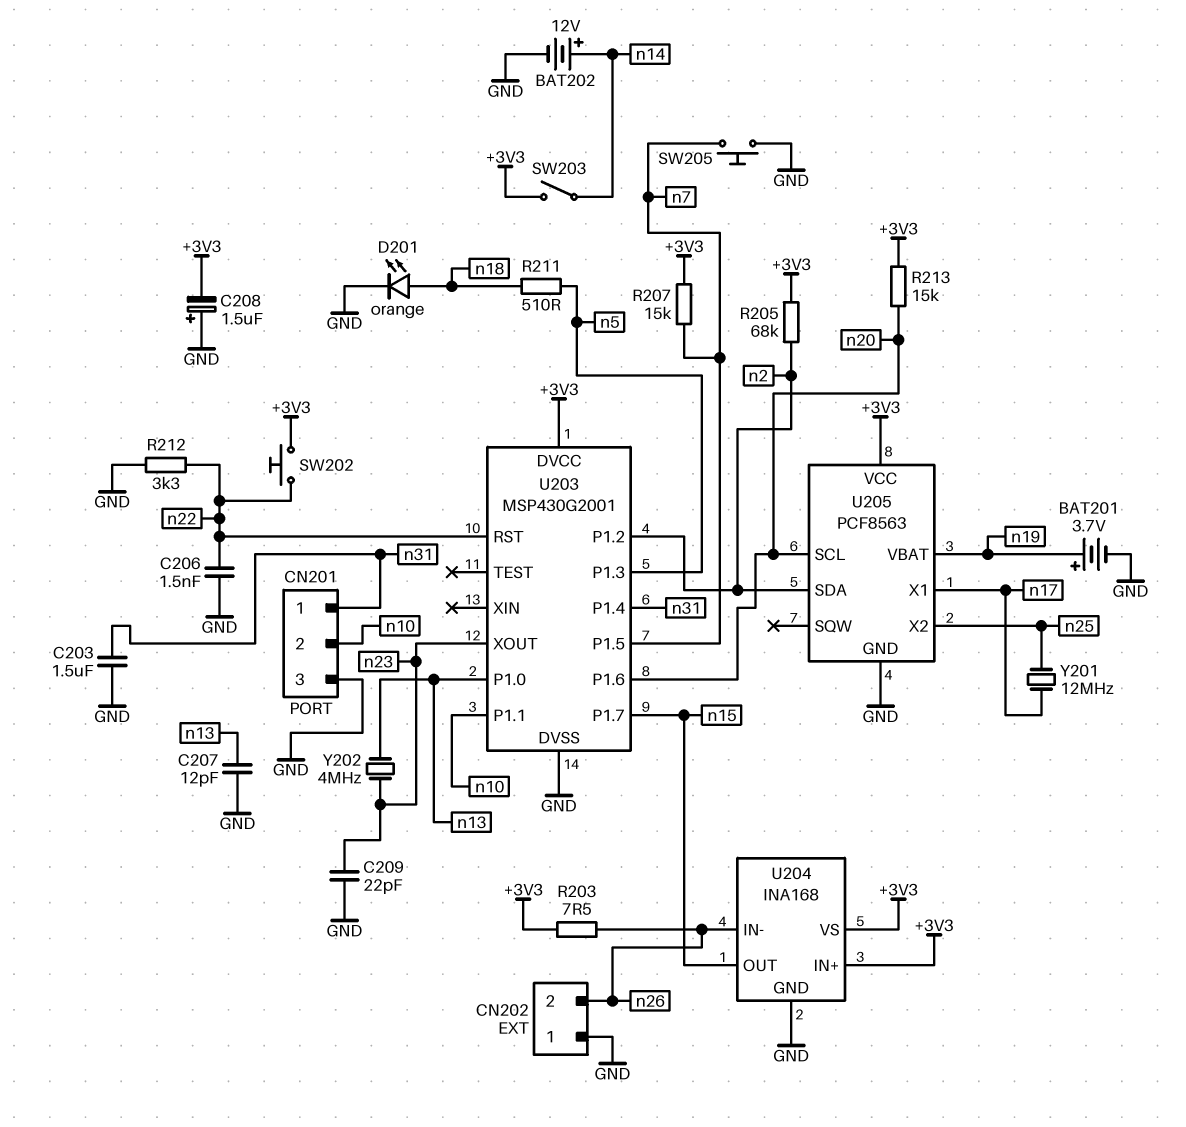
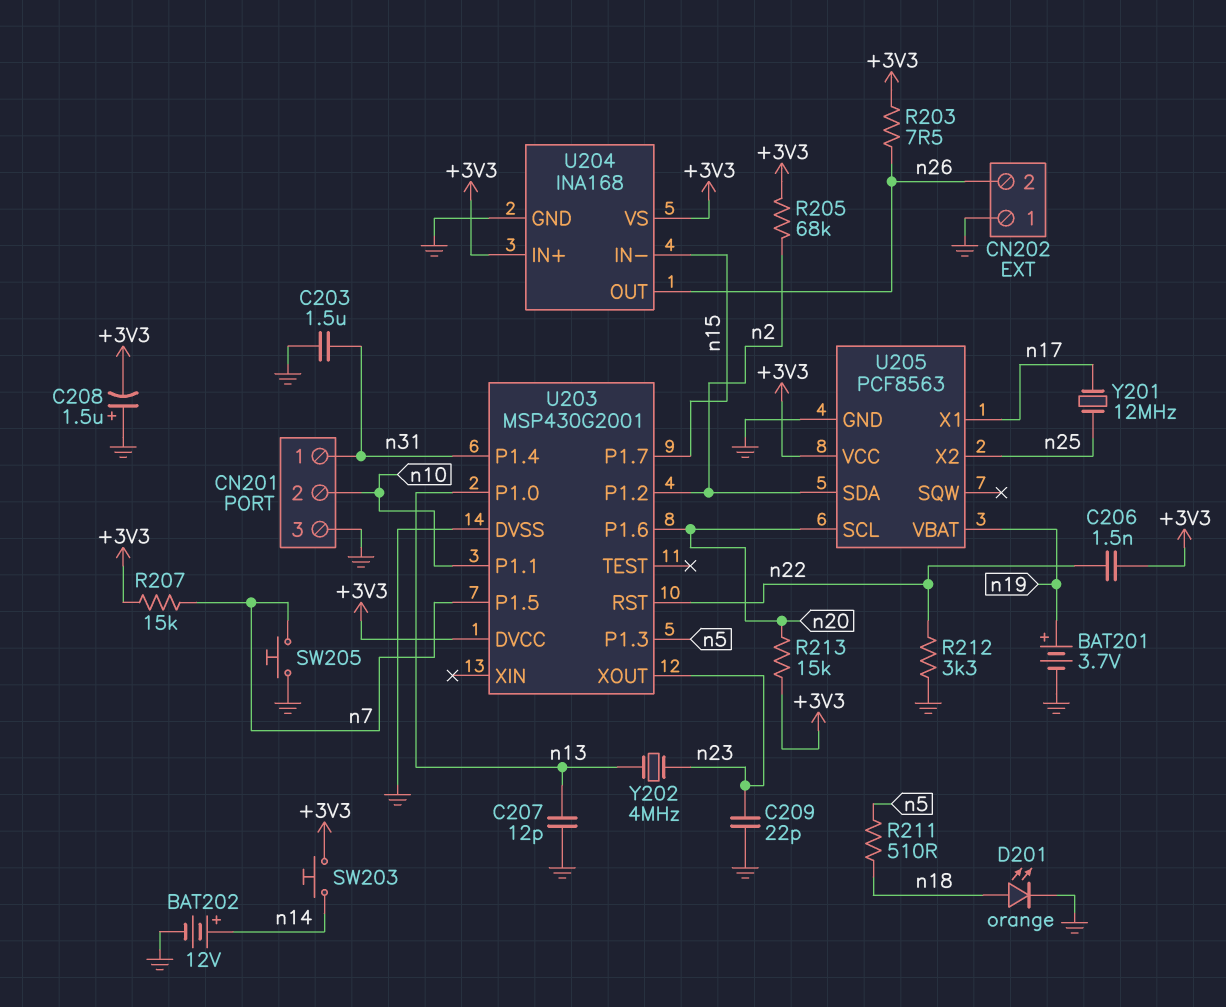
C206: 1.5nF (GND, n22) -> 1.5nF (+3V3, n22)
SW202: button (+3V3, n22) -> none
SW203: switch (+3V3, n14) -> button (+3V3, n14)
U204 pin IN-: n26 -> n15
U204 pin OUT: n15 -> n26

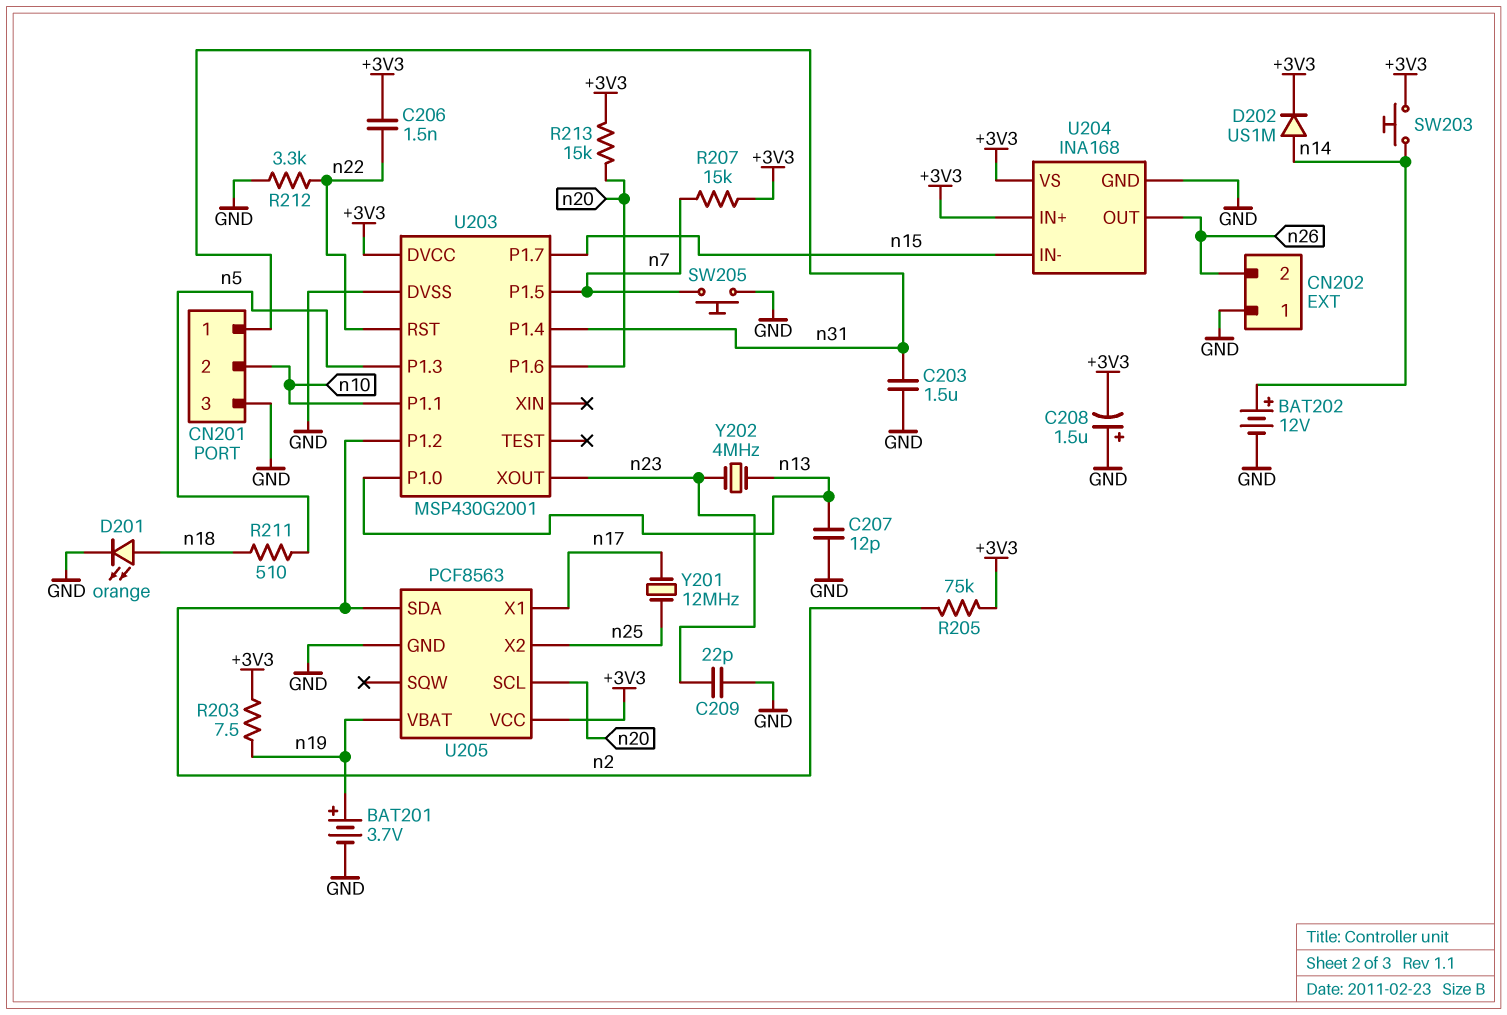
D202: none -> diode US1M (A n14, K +3V3)
R203: 7.5 (+3V3, n26) -> 7.5 (+3V3, n19)
R205: 68k (+3V3, n2) -> 75k (+3V3, n2)

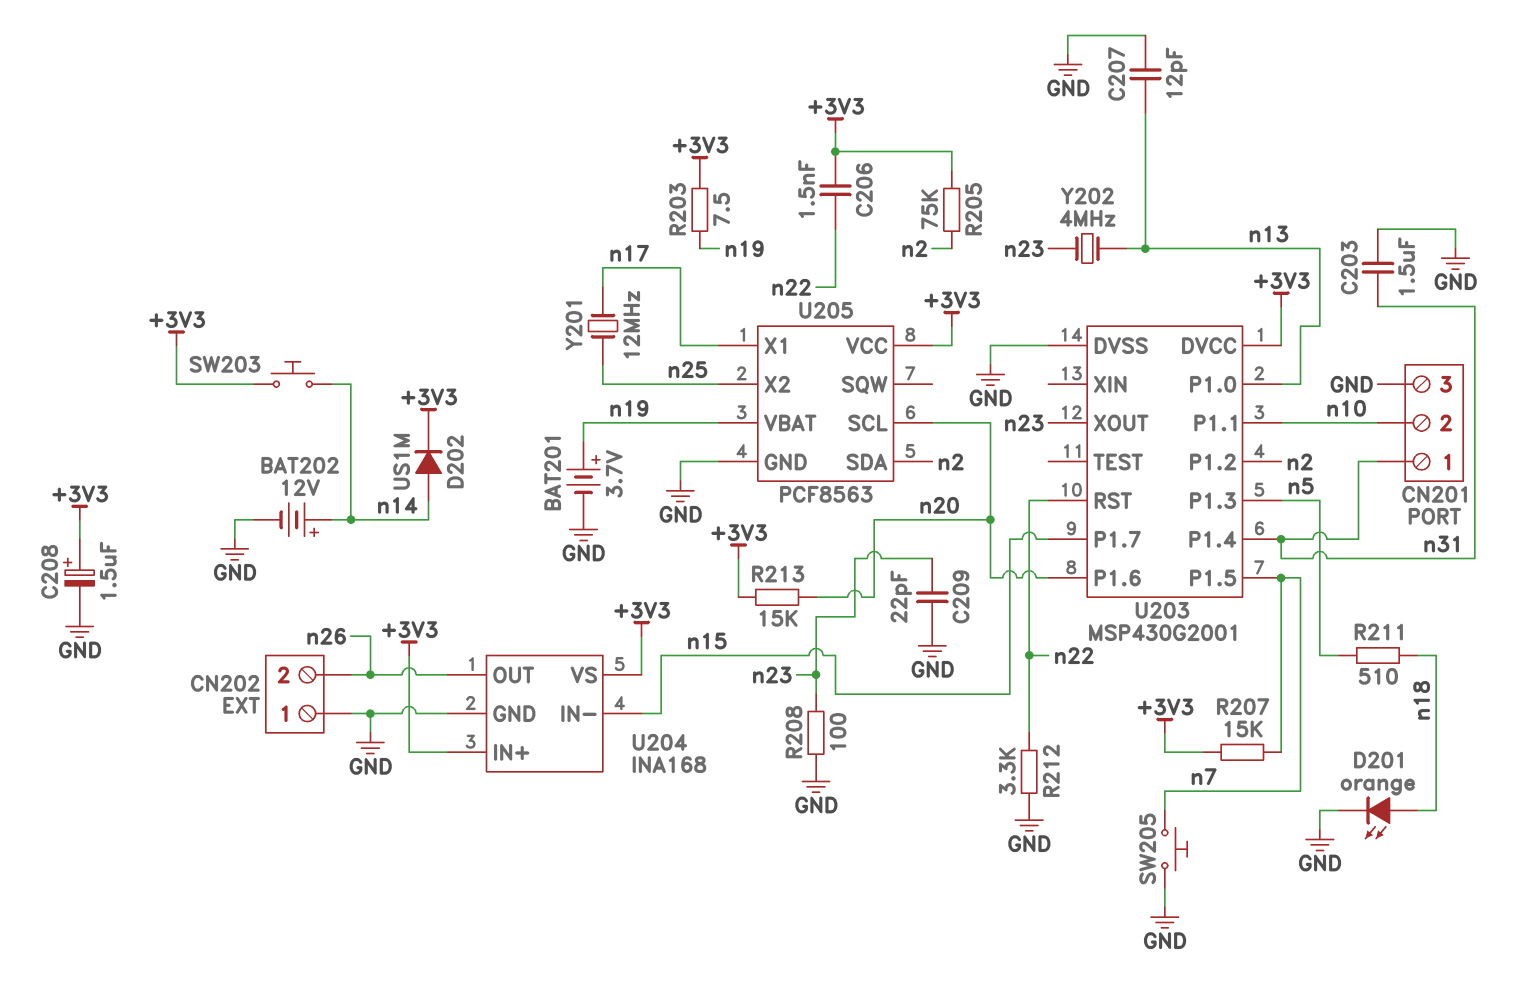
C208: 1.5uF (plus GND, minus +3V3) -> 1.5uF (plus +3V3, minus GND)
R208: none -> 100 (GND, n23)

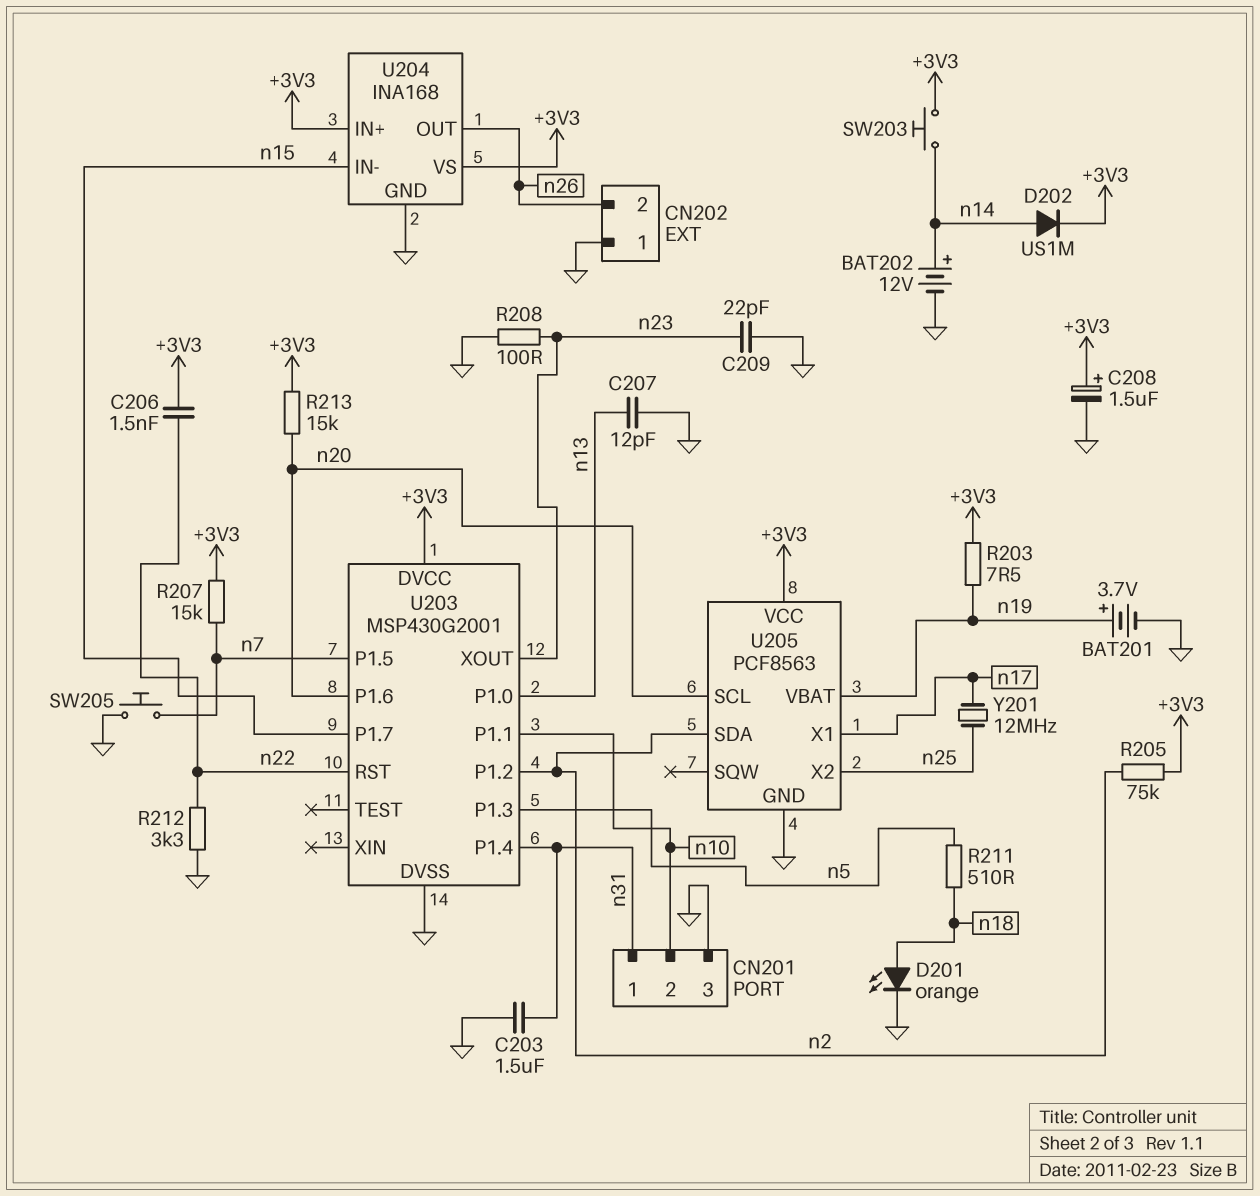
Y202: 4MHz (n13, n23) -> none

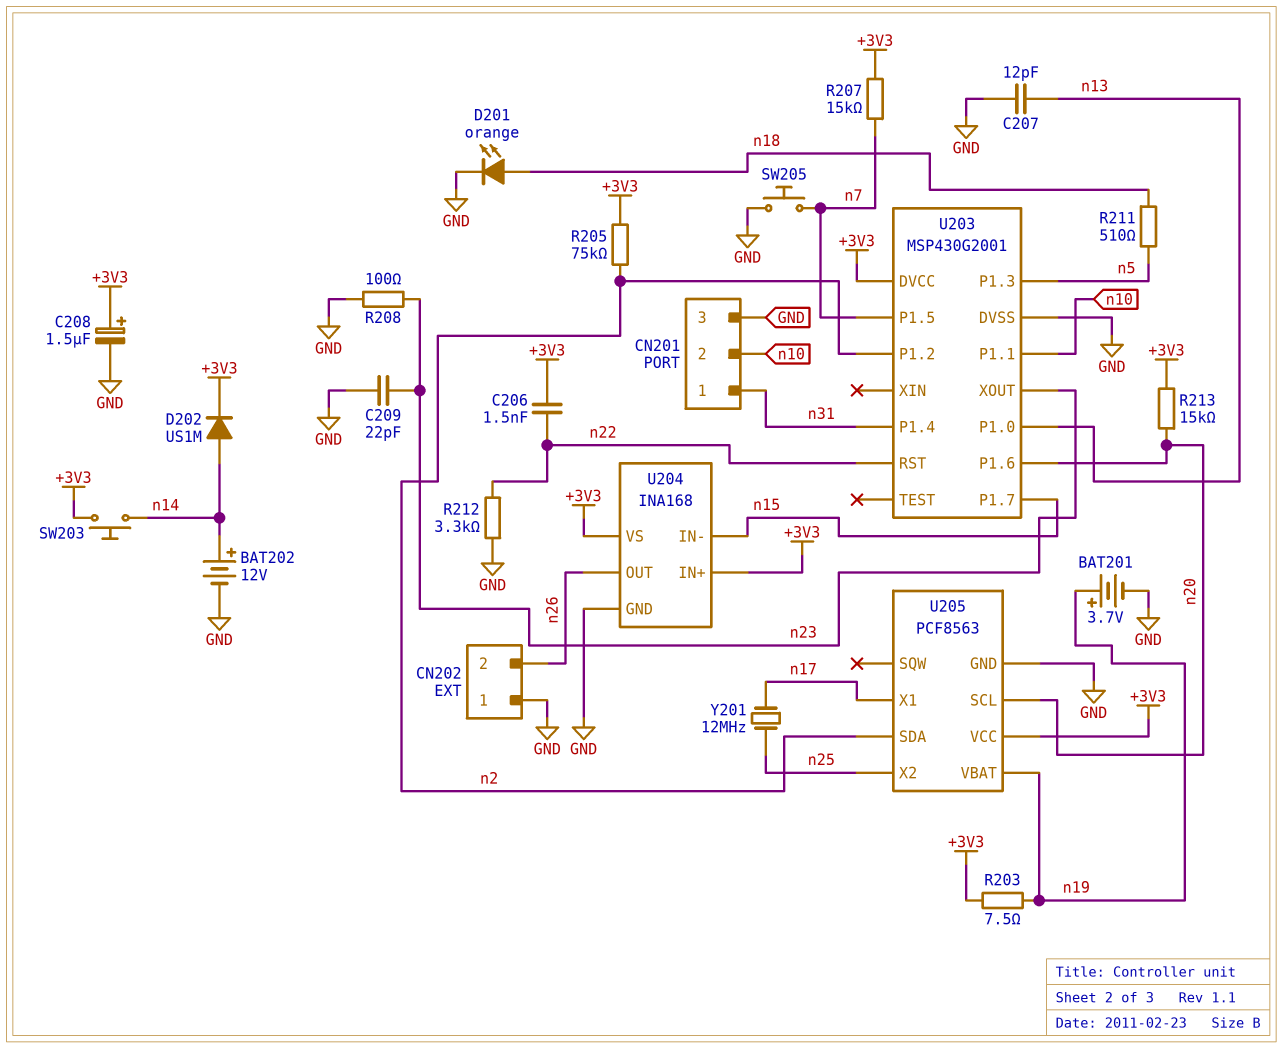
C203: 1.5uF (GND, n31) -> none

